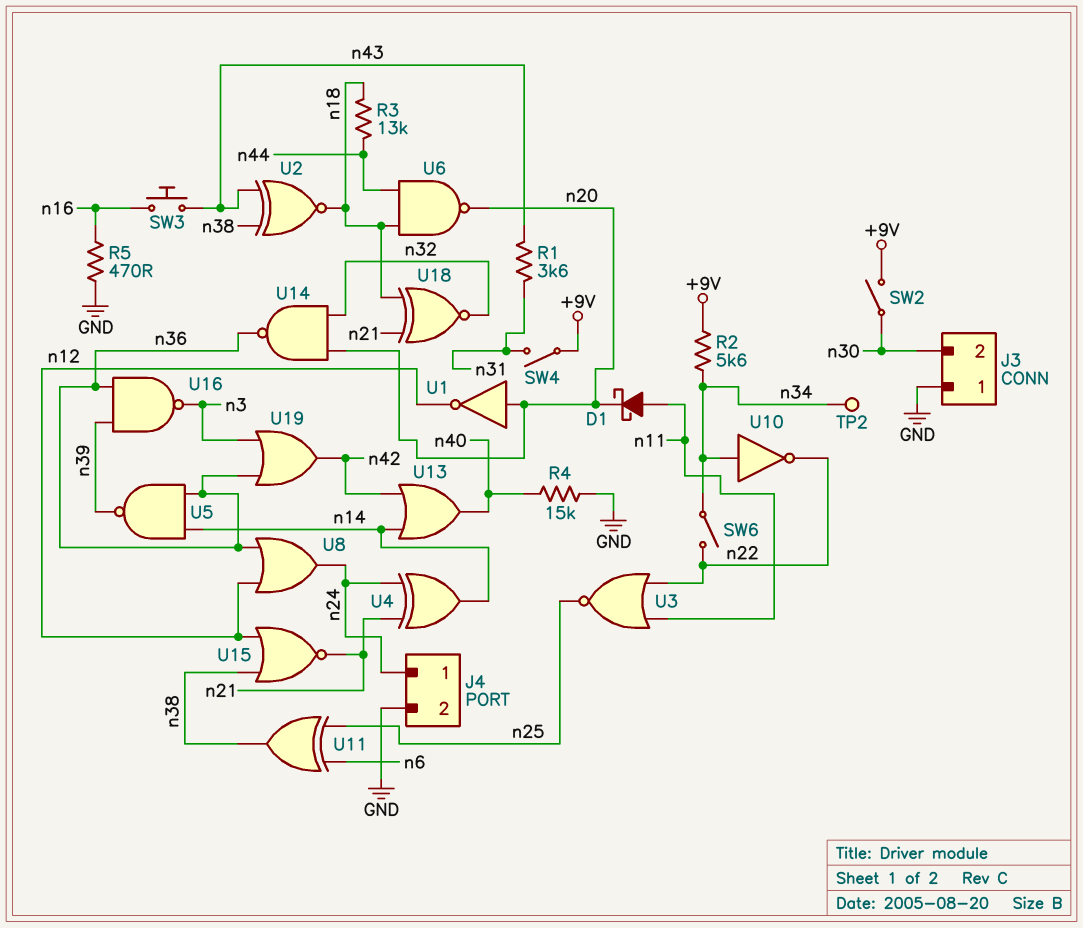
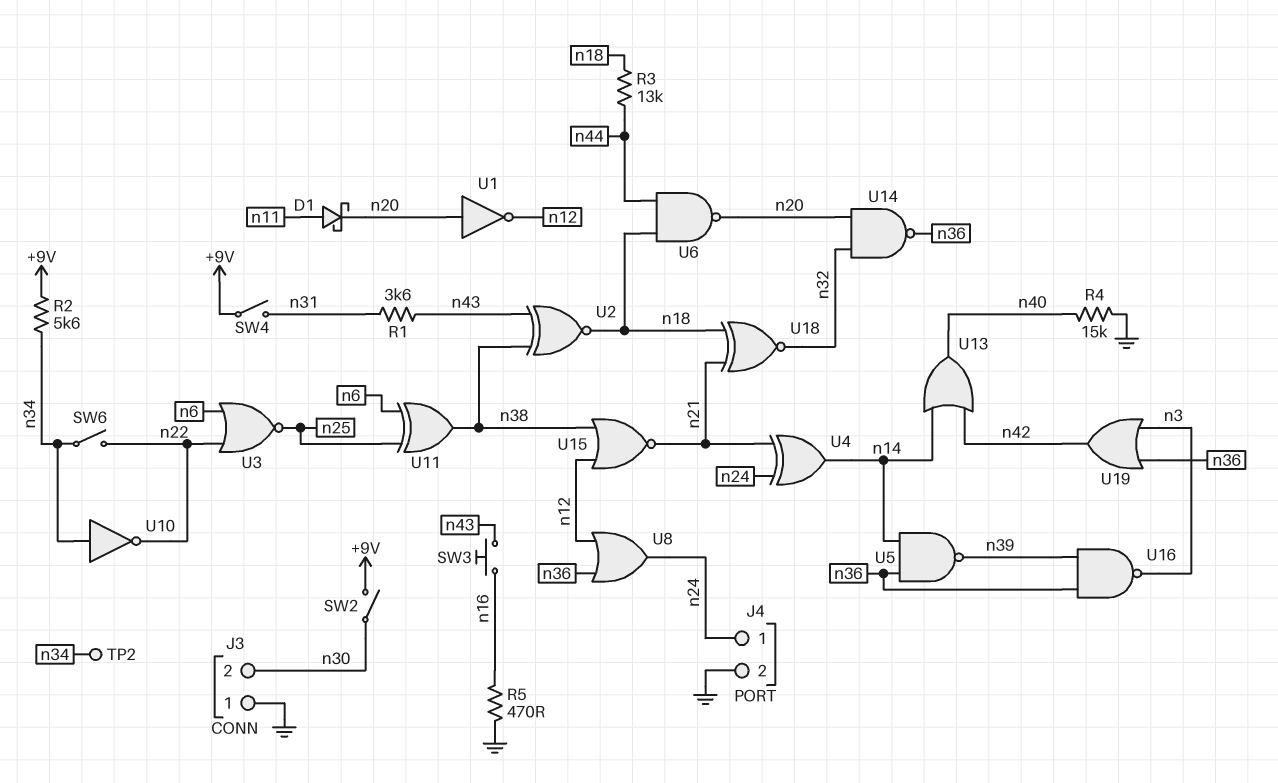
U3: NOR (in n11, in n22, out n25) -> NOR (in n6, in n22, out n25)

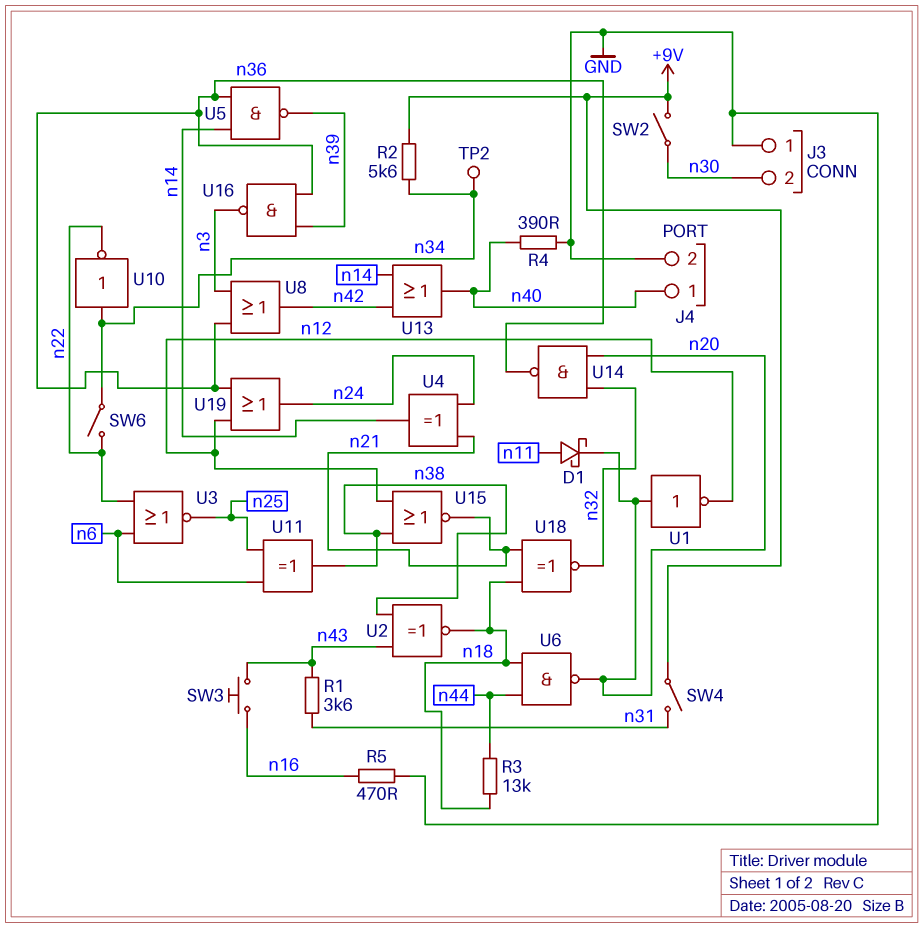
J4 pin 1: n24 -> n40
R4: 15k (GND, n40) -> 390 (GND, n40)
U8: OR (in n12, in n36, out n24) -> OR (in n3, in n36, out n42)
U19: OR (in n3, in n36, out n42) -> OR (in n12, in n36, out n24)

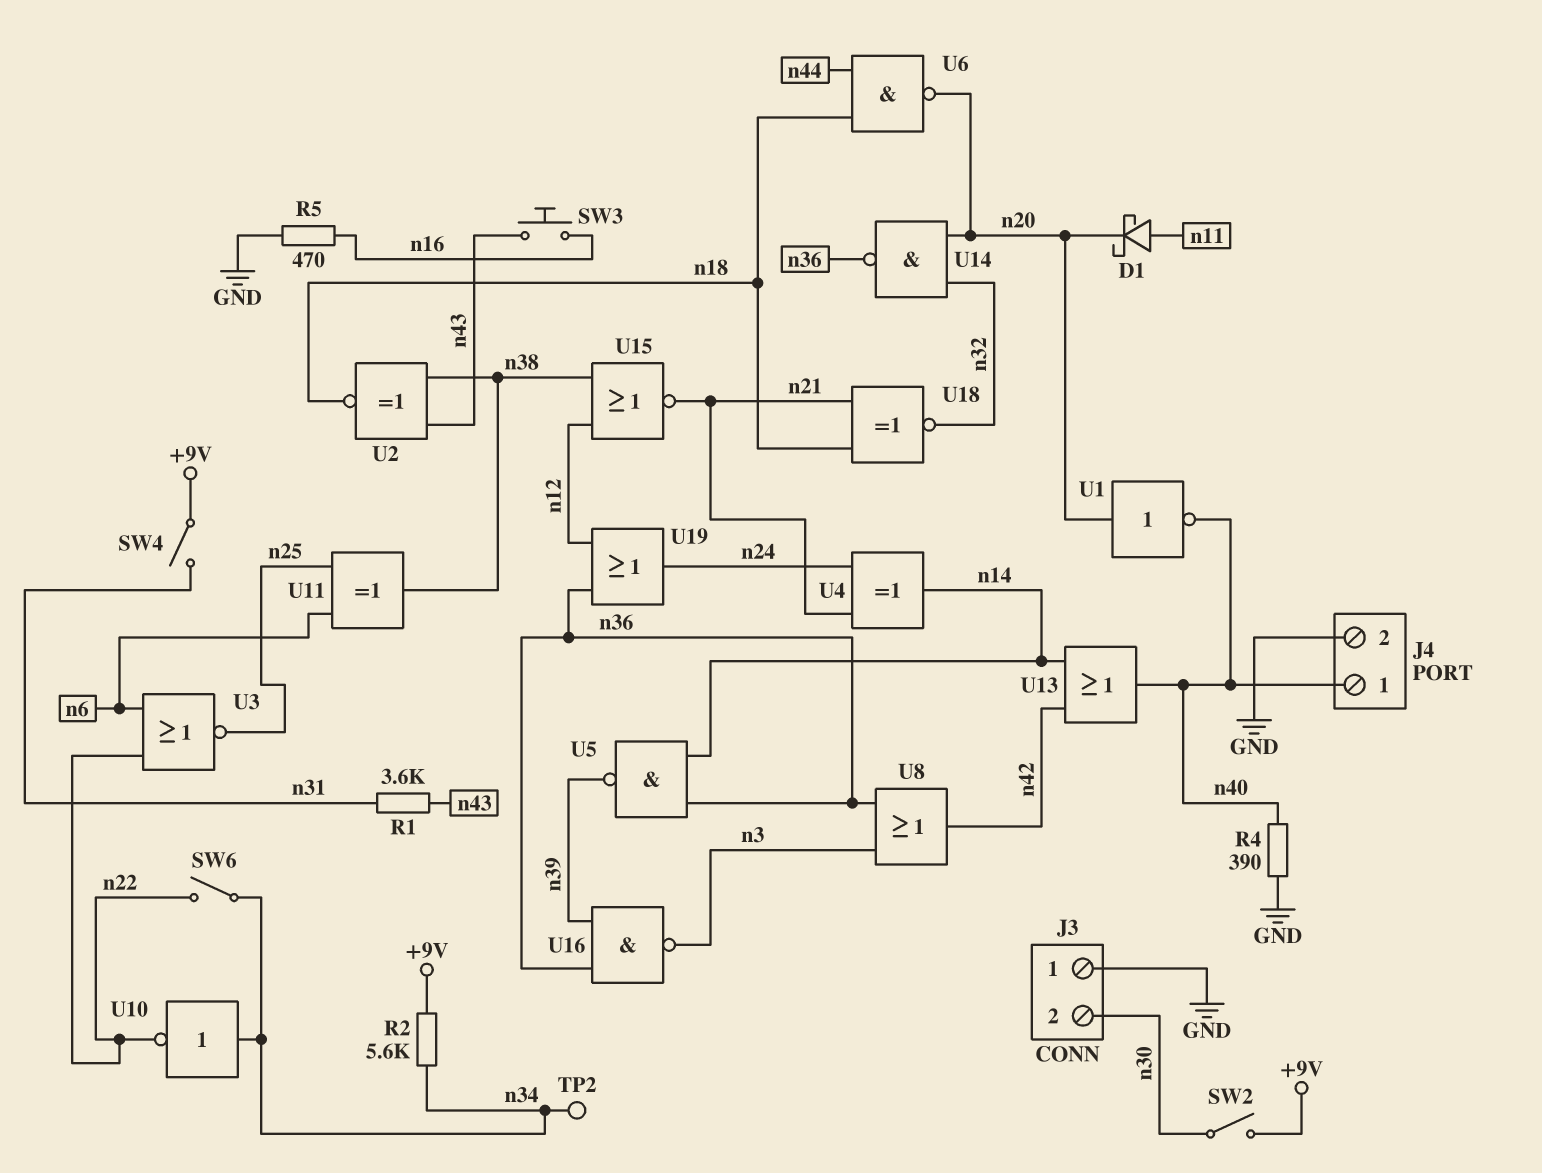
R3: 13k (n18, n44) -> none
U1: NOT (in n20, out n12) -> NOT (in n20, out n40)

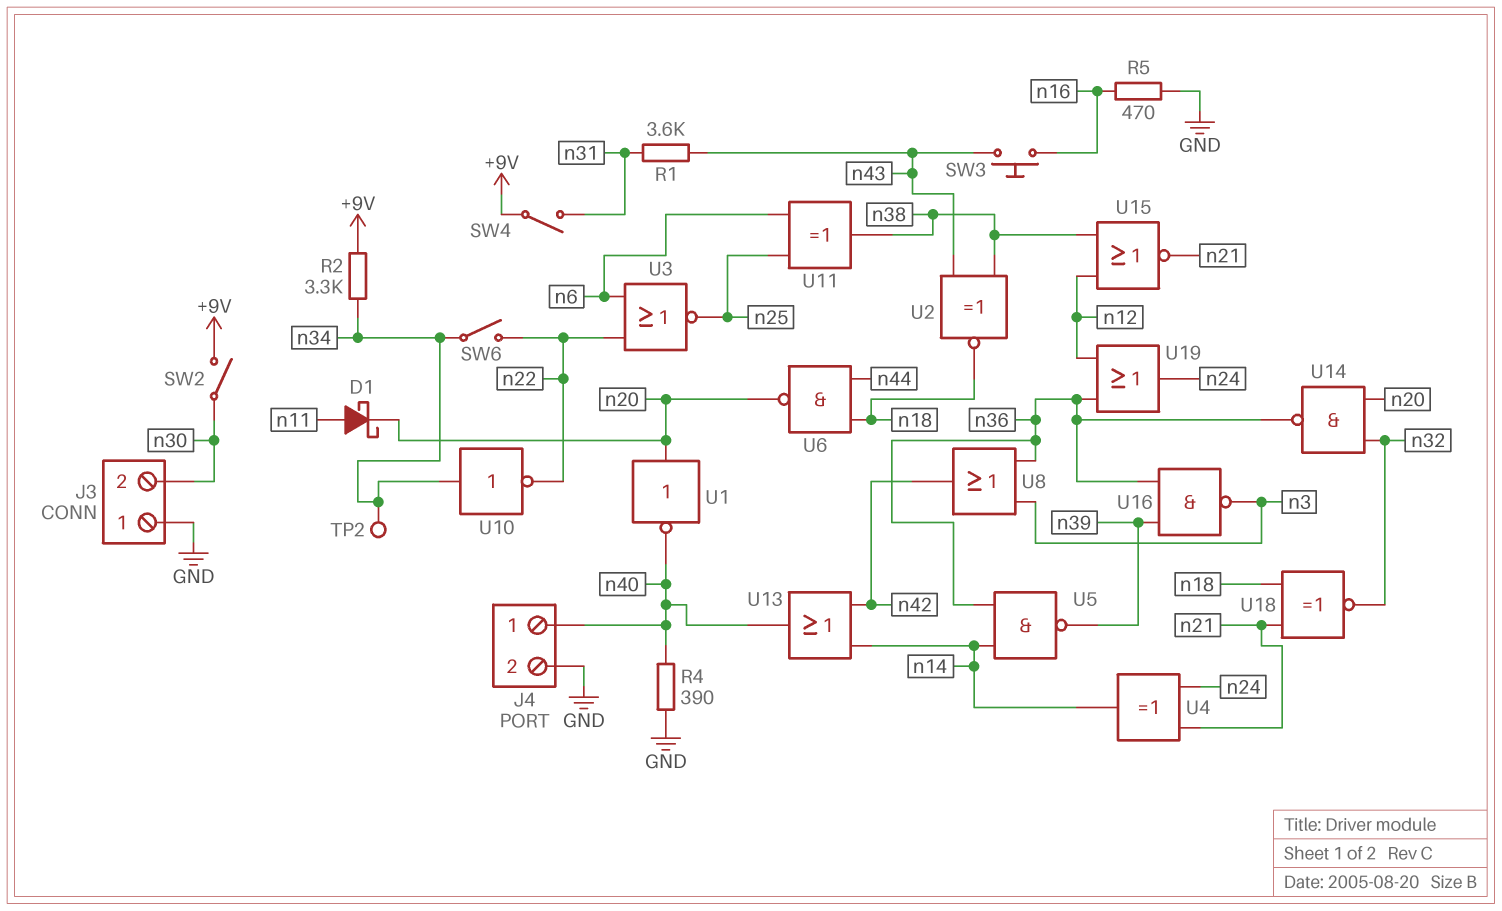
R2: 5.6k (+9V, n34) -> 3.3k (+9V, n34)

